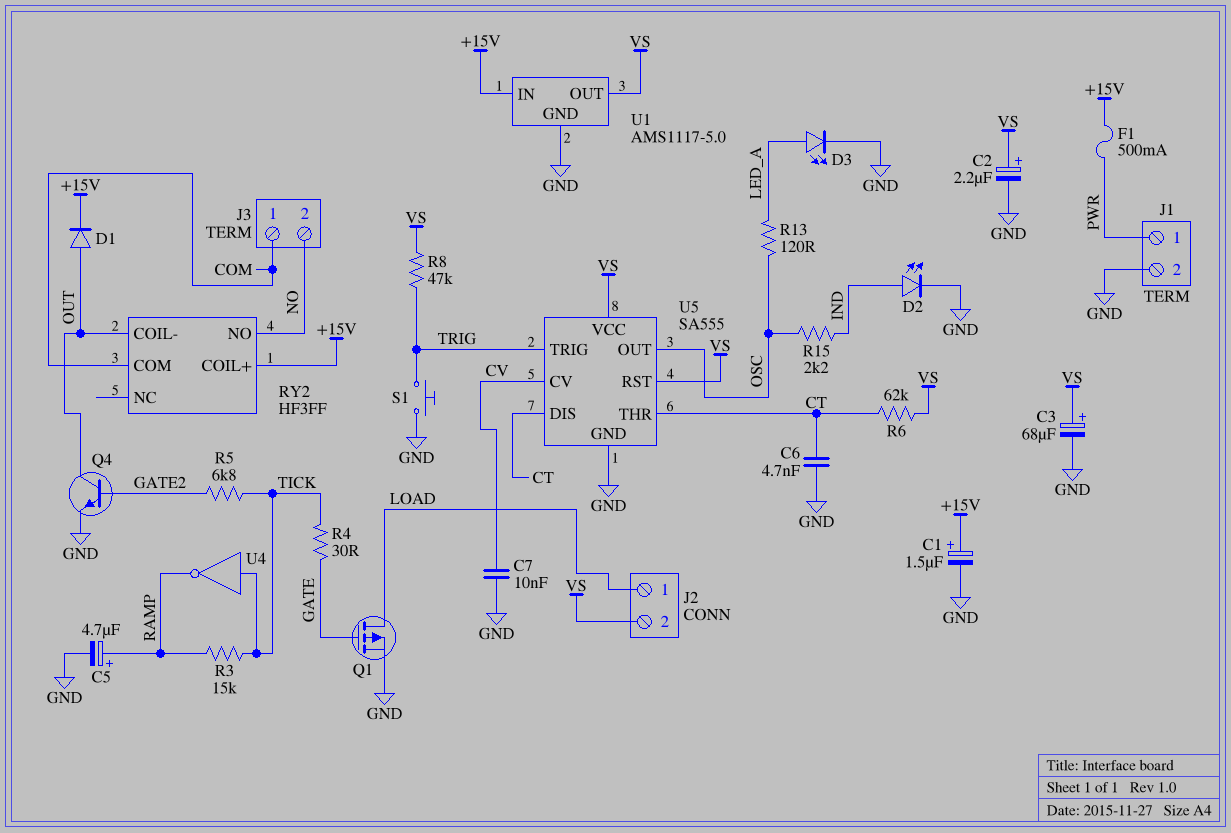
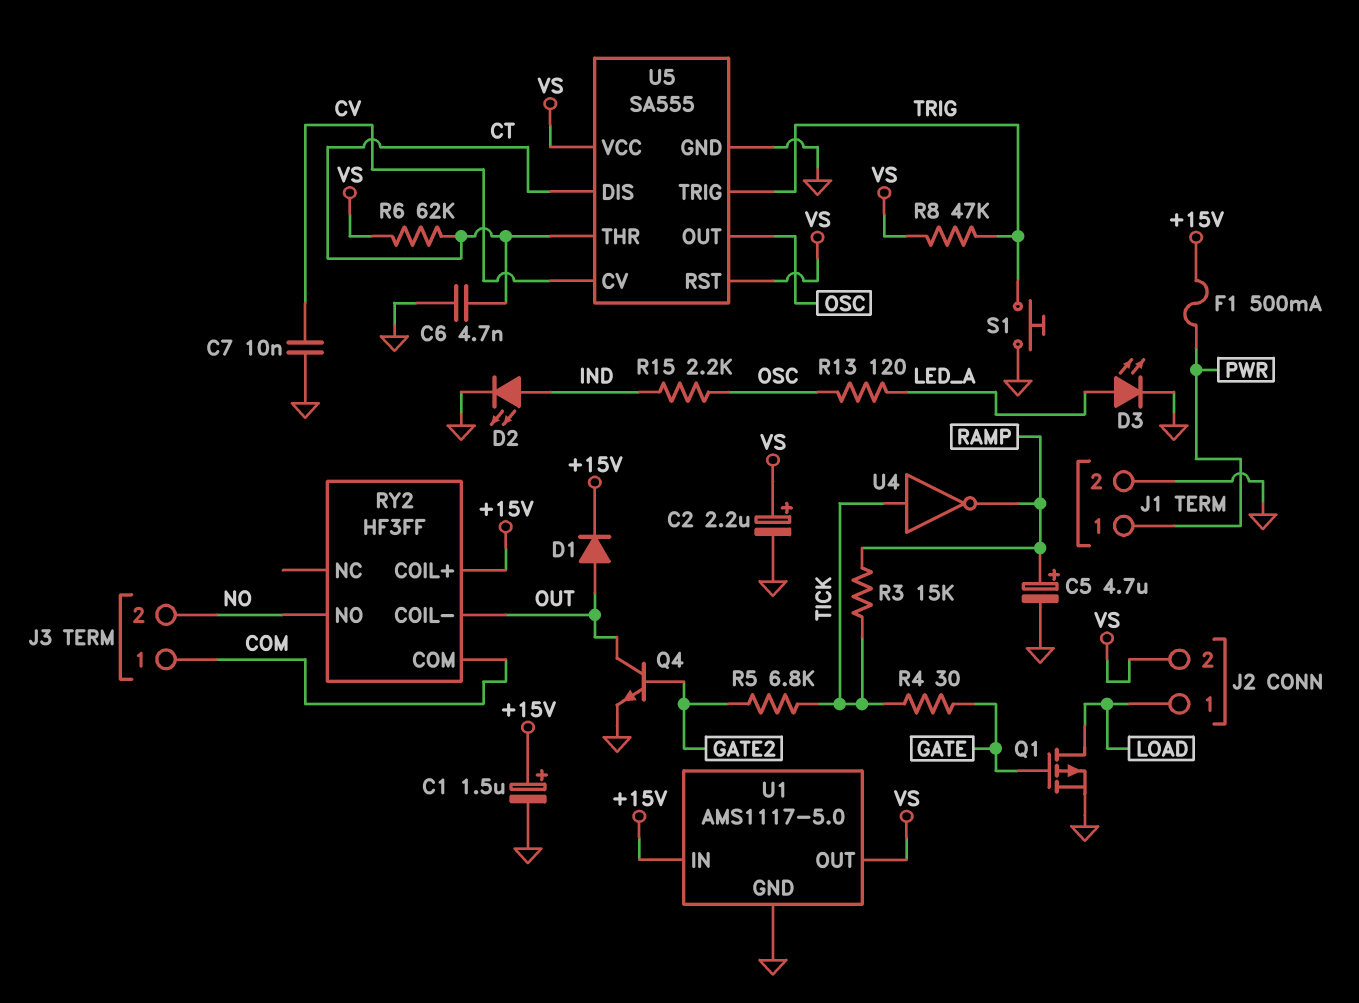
C3: 68uF (plus VS, minus GND) -> none

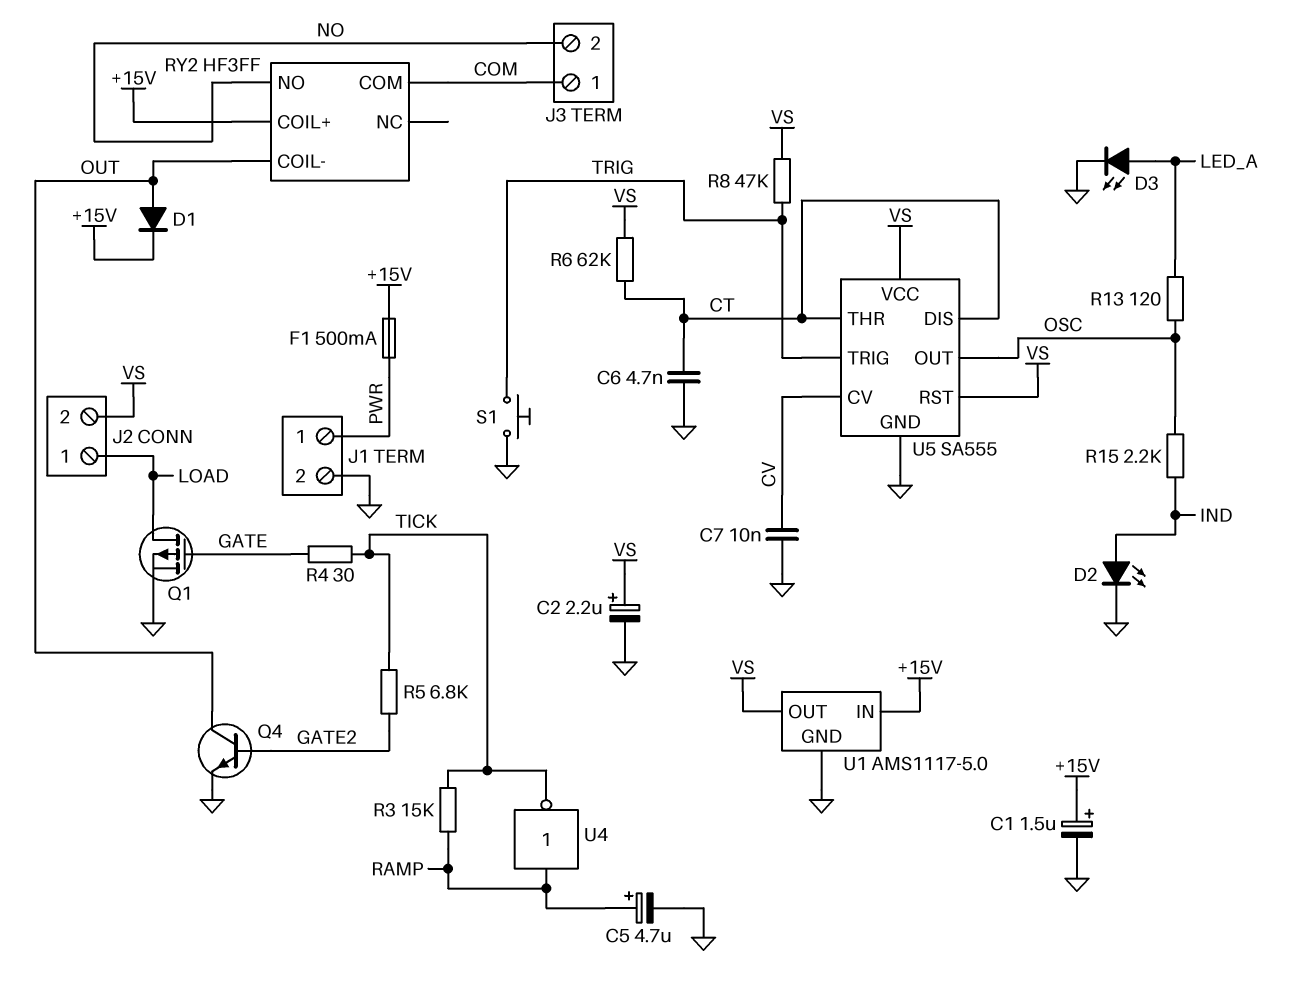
U4: NOT (in TICK, out RAMP) -> NOT (in RAMP, out TICK)

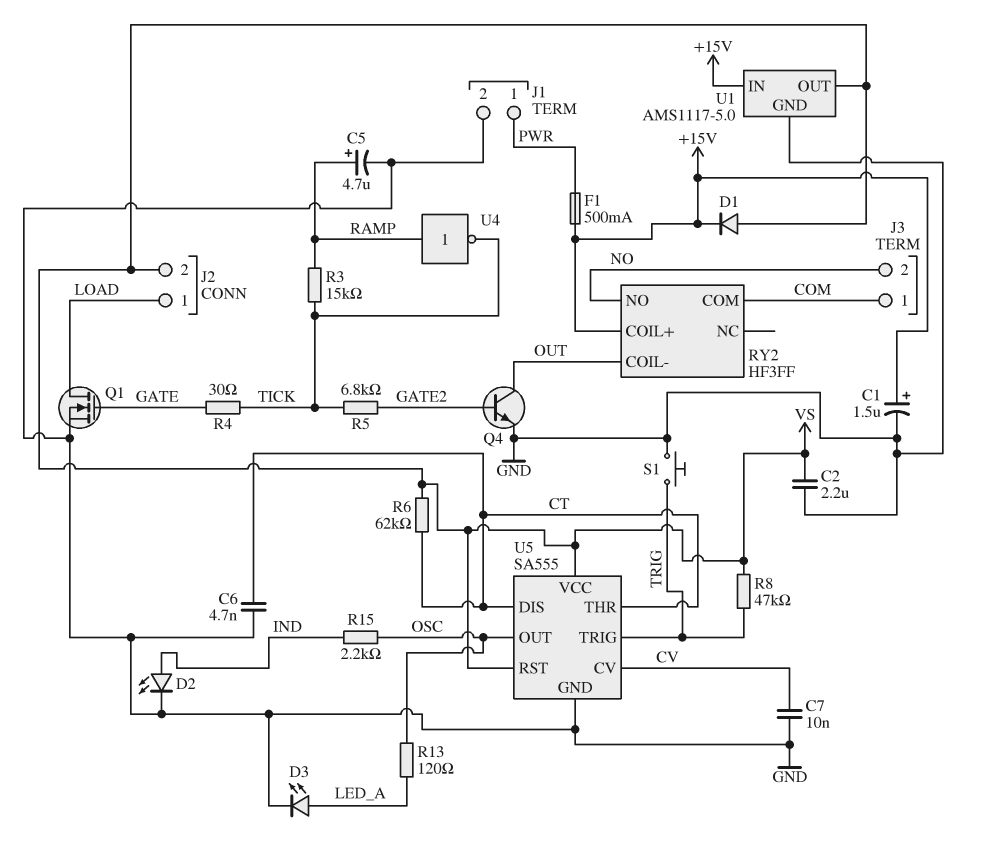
C2: 2.2uF (plus VS, minus GND) -> 2.2uF (GND, VS)
D1: diode (A OUT, K +15V) -> diode (A VS, K +15V)
Q1: PMOS (G GATE, D LOAD, S GND) -> NMOS (G GATE, D LOAD, S GND)

